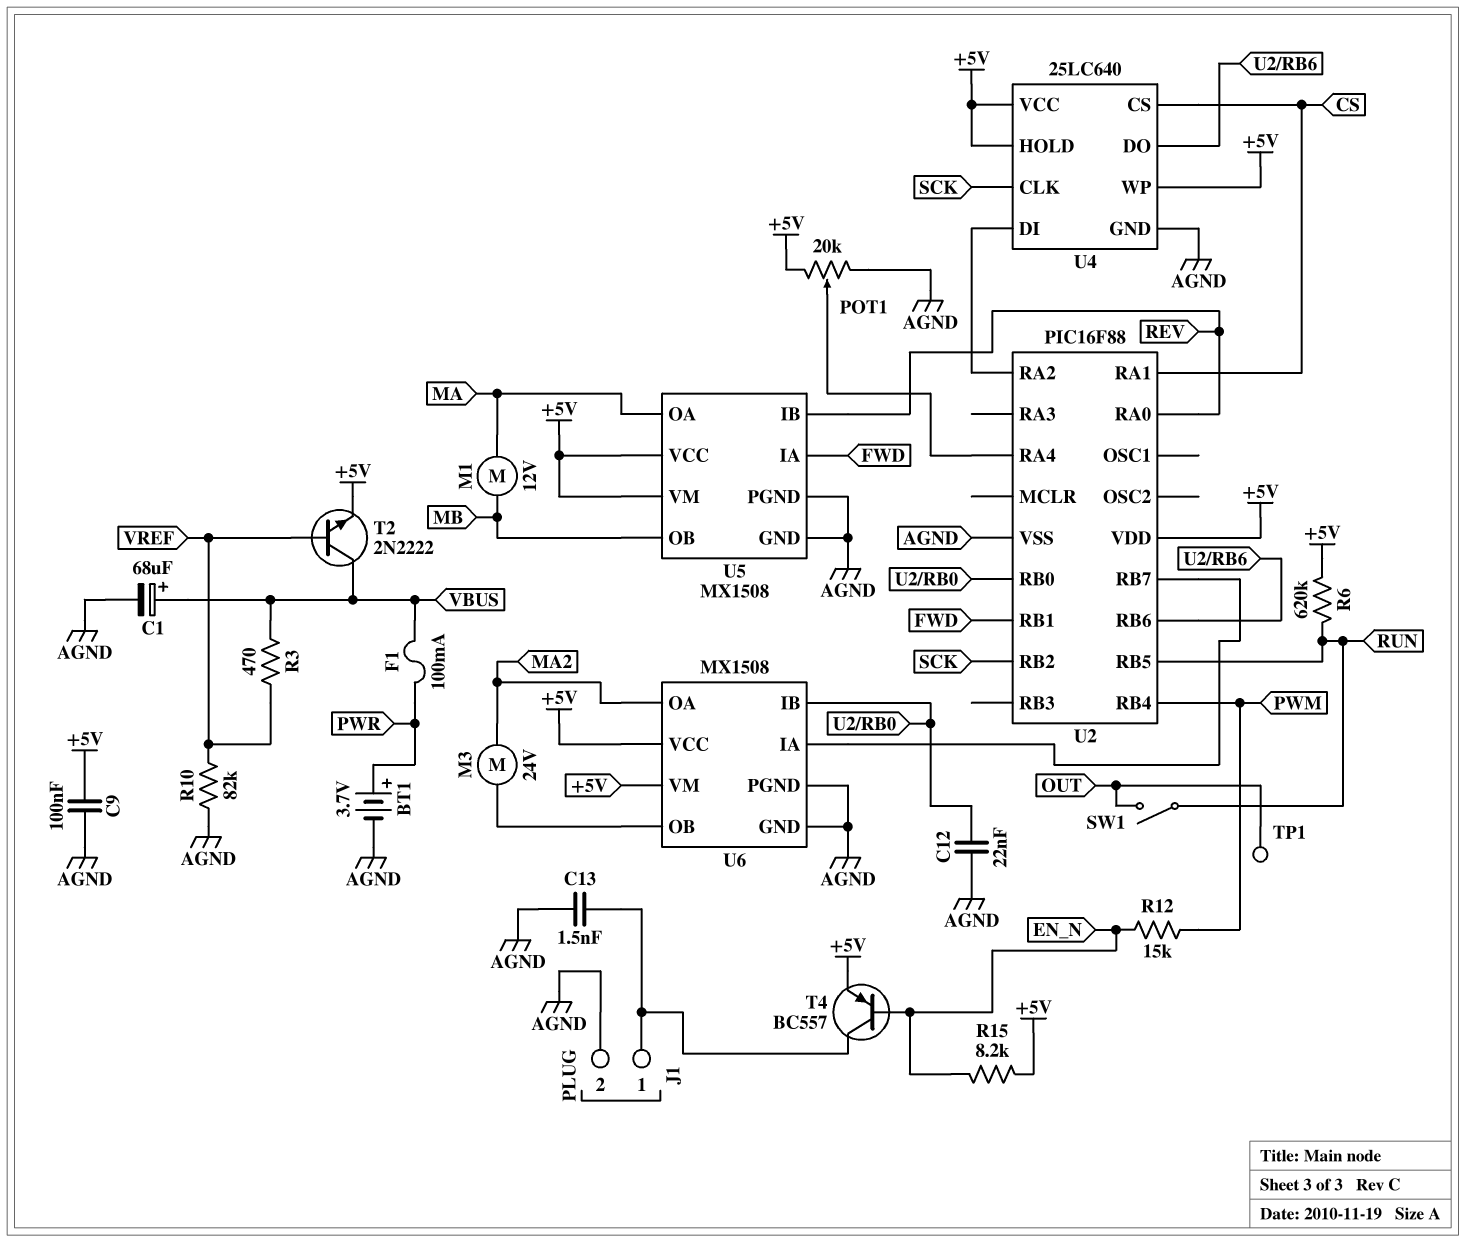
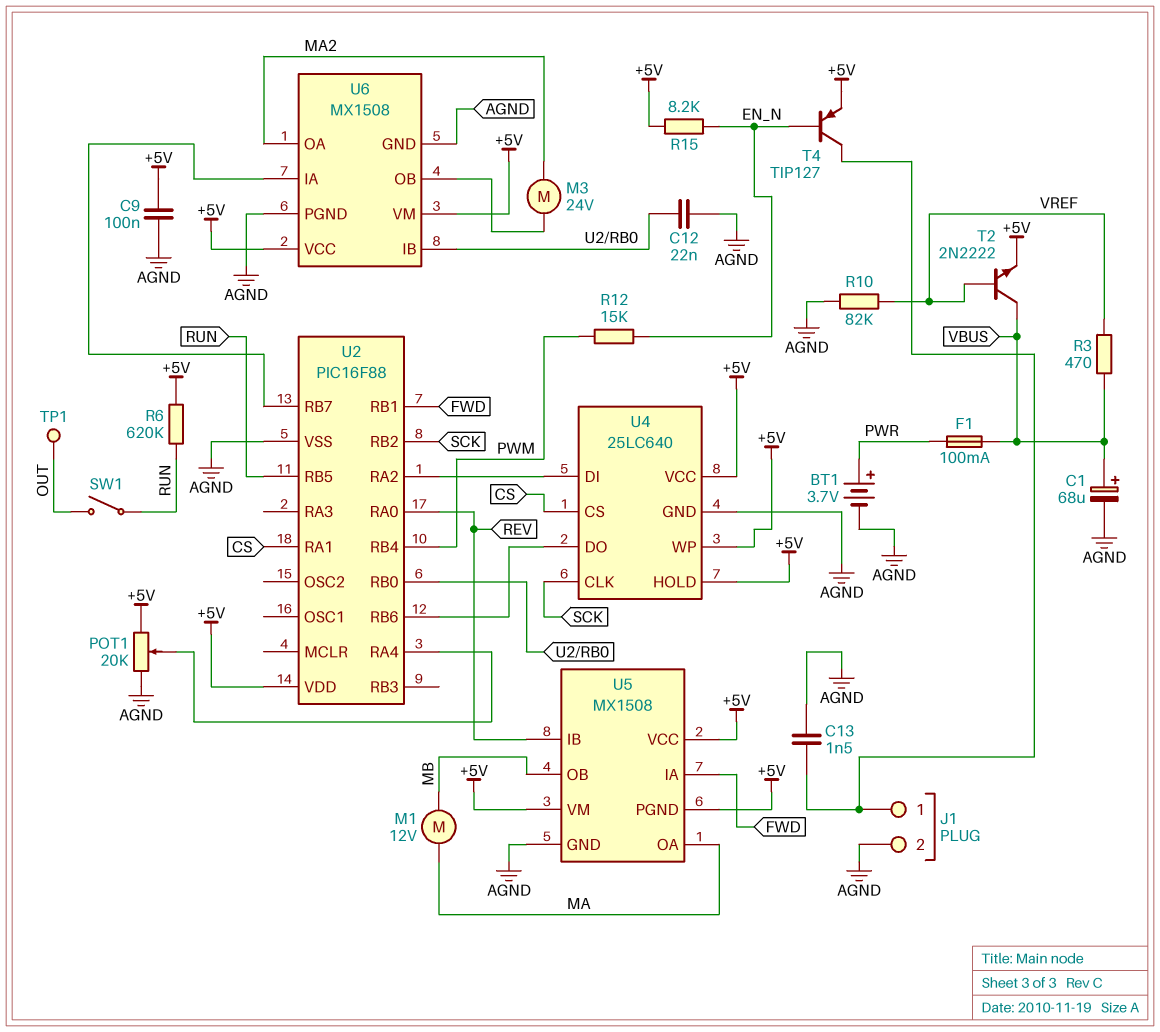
T4: PNP BC557 (B EN_N, C J1/1, E +5V) -> PNP TIP127 (B EN_N, C J1/1, E +5V)
U5 pin PGND: AGND -> +5V

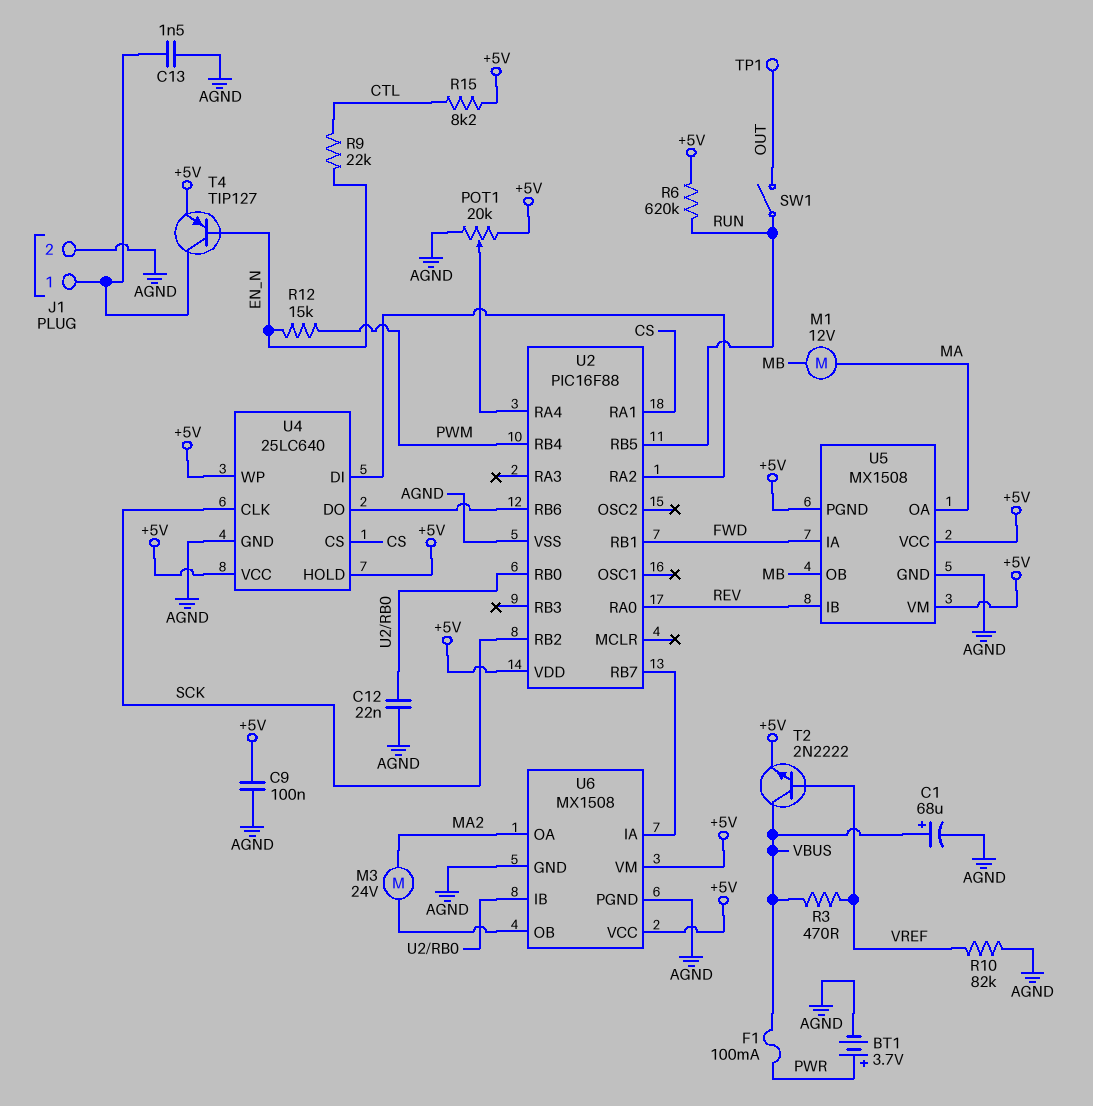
R9: none -> 22k (CTL, EN_N)
R15: 8.2k (+5V, EN_N) -> 8.2k (+5V, CTL)

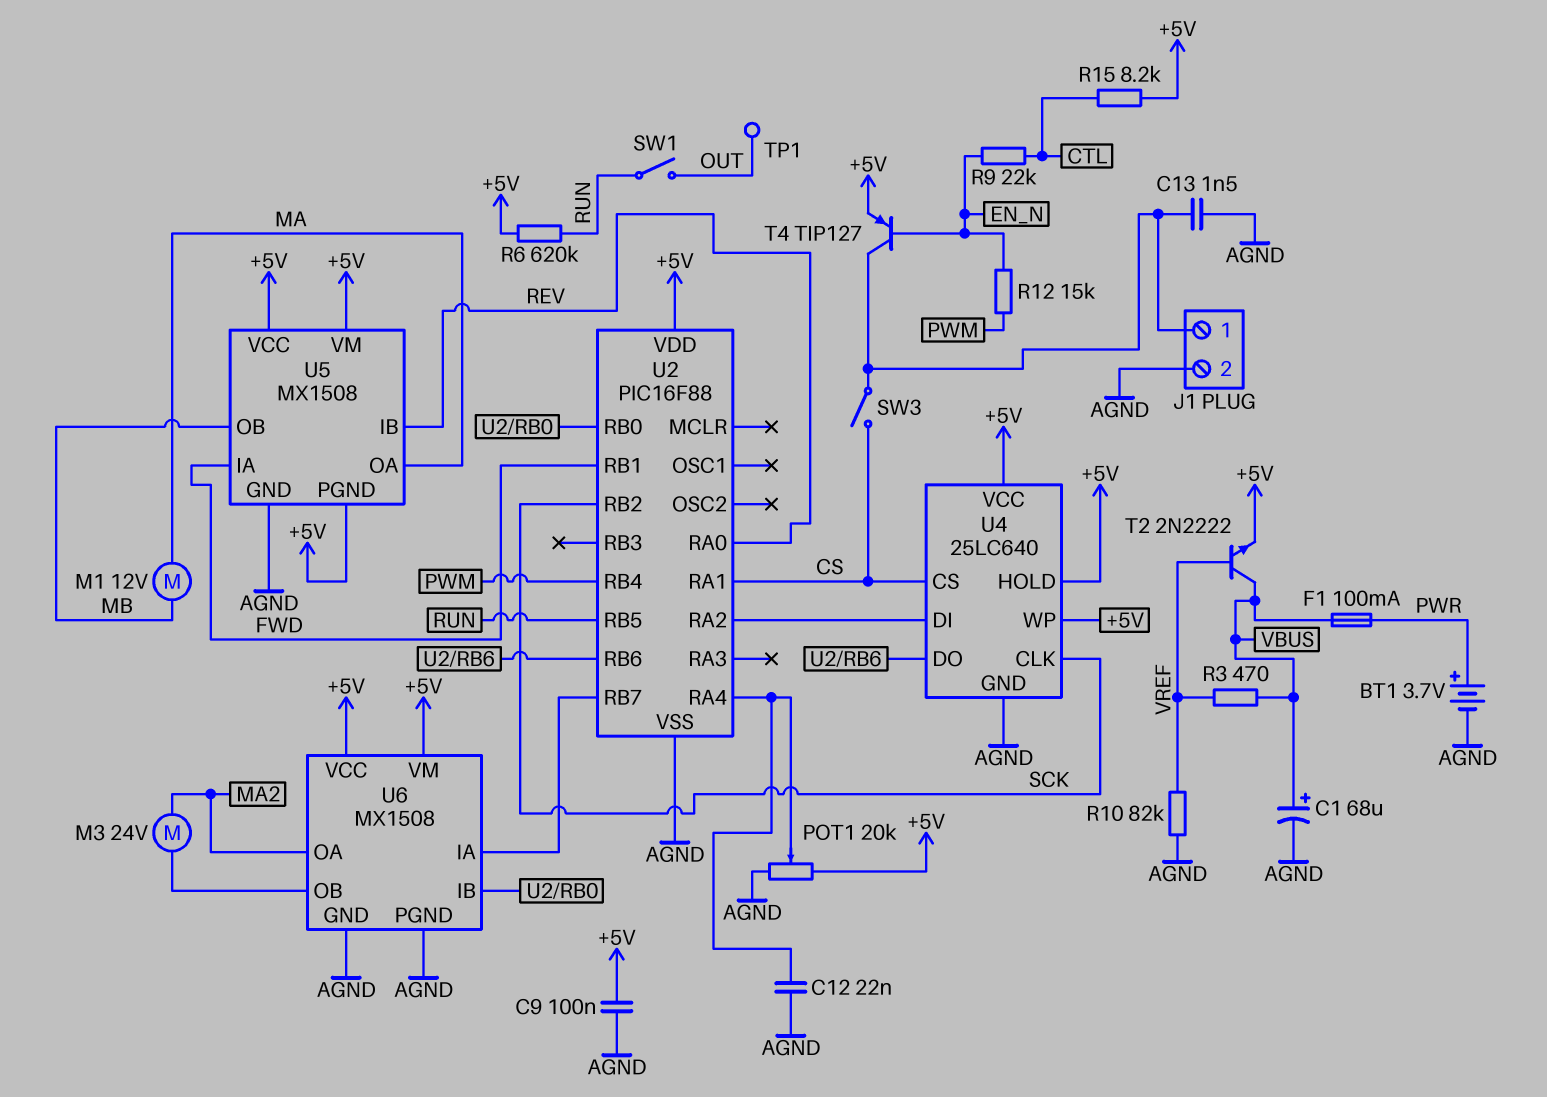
C12: 22nF (AGND, U2/RB0) -> 22nF (AGND, U2/RA4)
SW3: none -> switch (CS, J1/1)

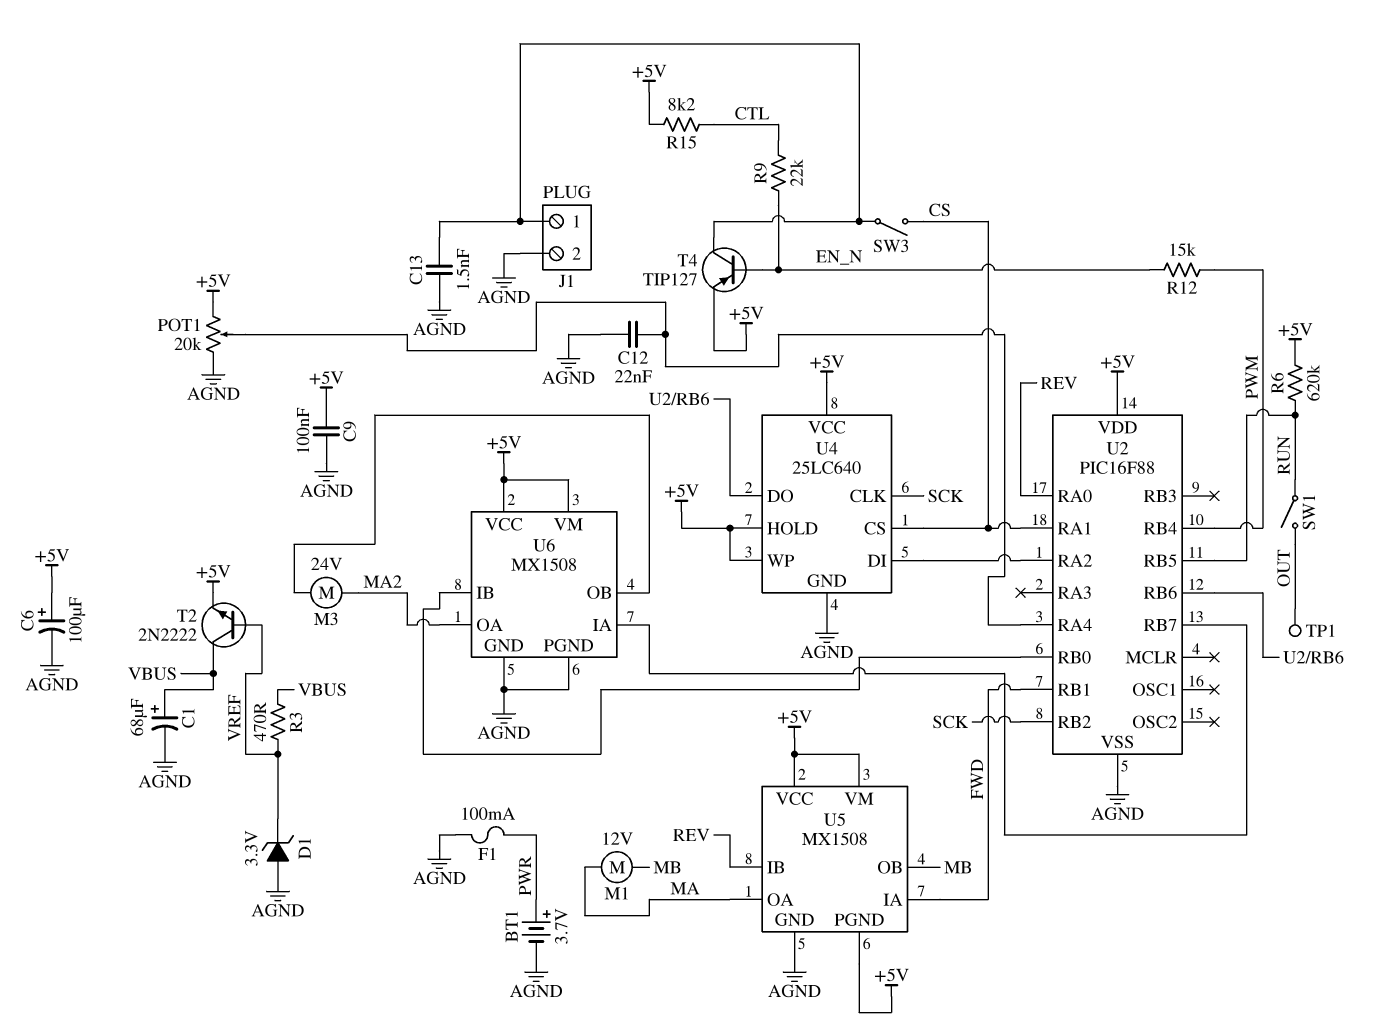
C6: none -> 100uF (plus +5V, minus AGND)
D1: none -> zener 3.3V (A AGND, K VREF)
F1: 100mA (PWR, VBUS) -> 100mA (AGND, PWR)
R10: 82k (AGND, VREF) -> none

